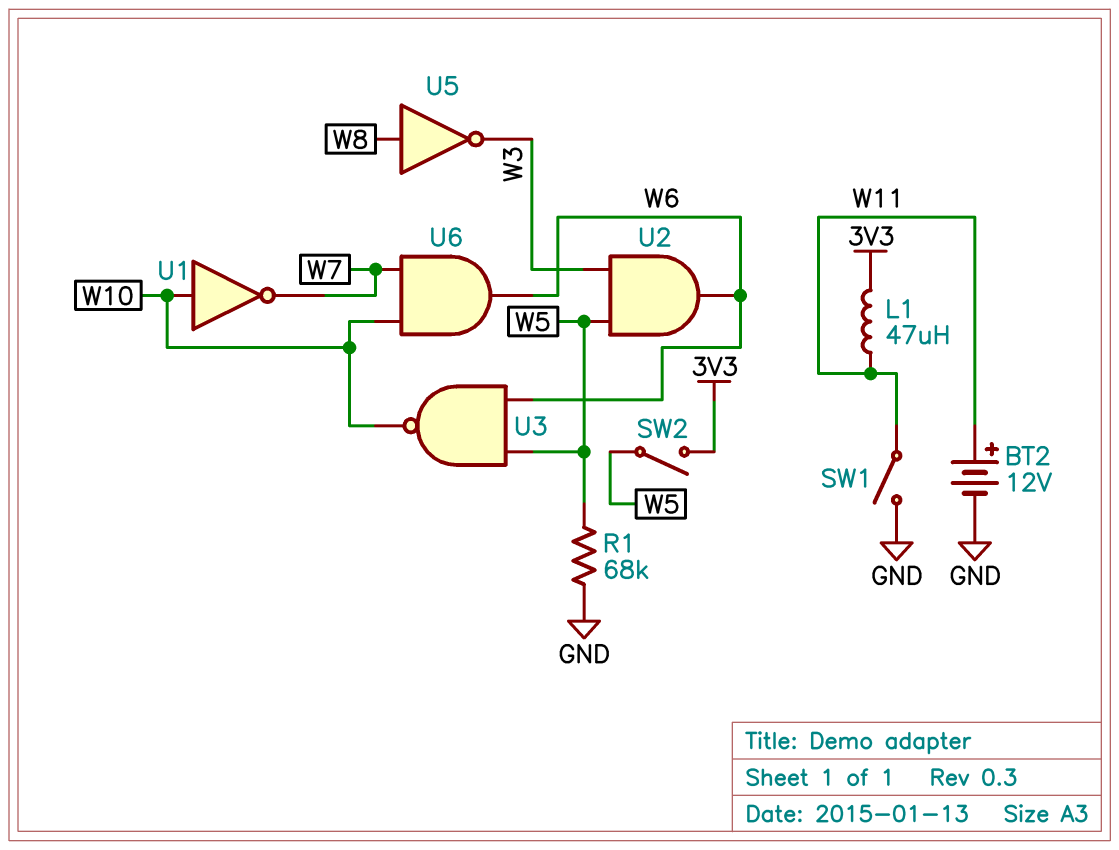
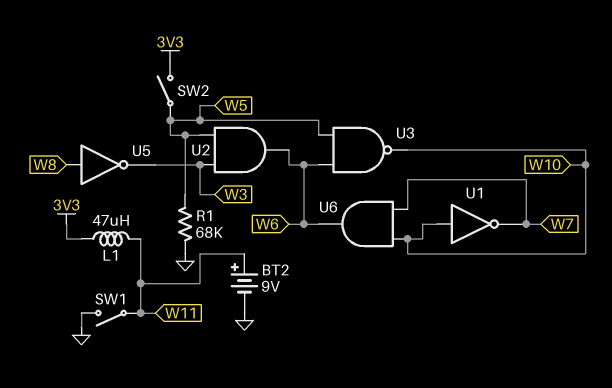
BT2: 12V (plus W11, minus GND) -> 9V (plus W11, minus GND)

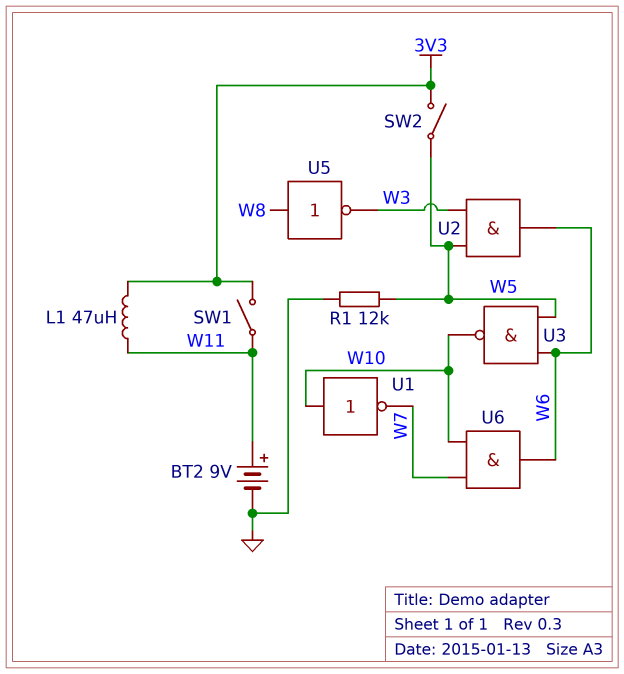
R1: 68k (GND, W5) -> 12k (GND, W5)
SW1: switch (GND, W11) -> switch (3V3, W11)

